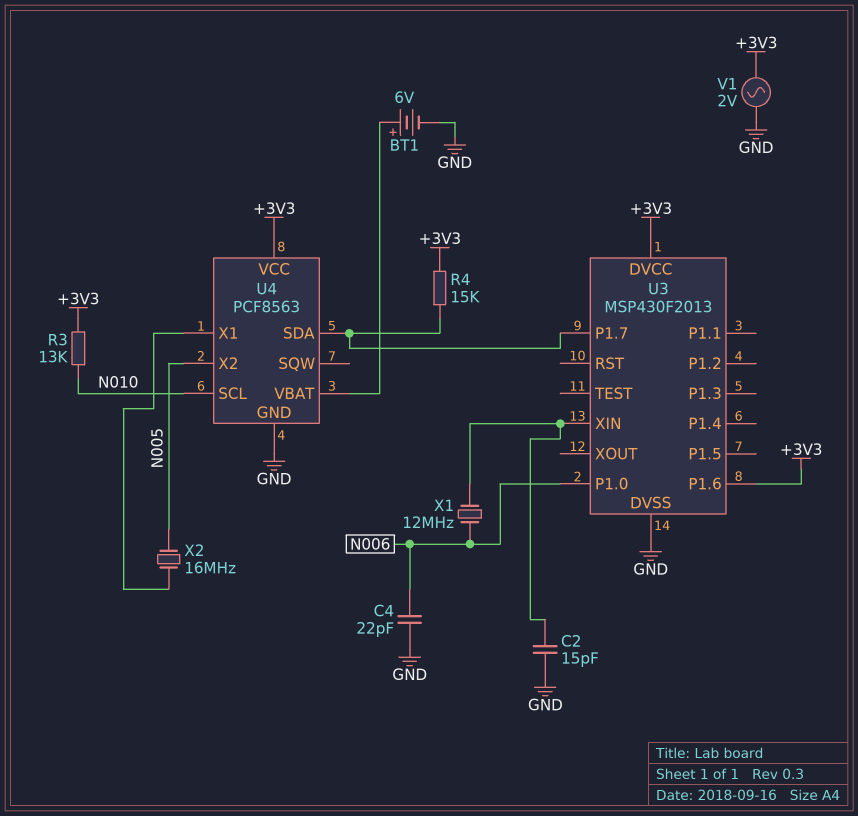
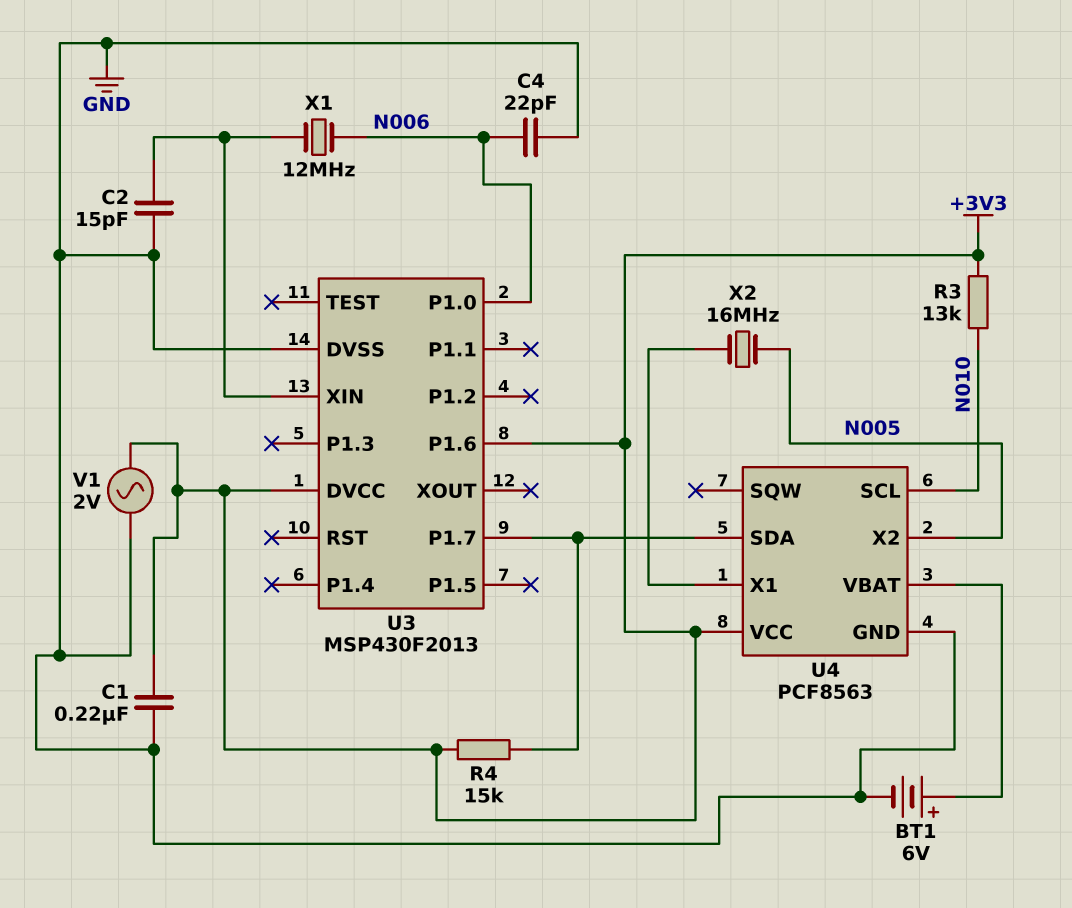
C1: none -> 220nF (+3V3, GND)

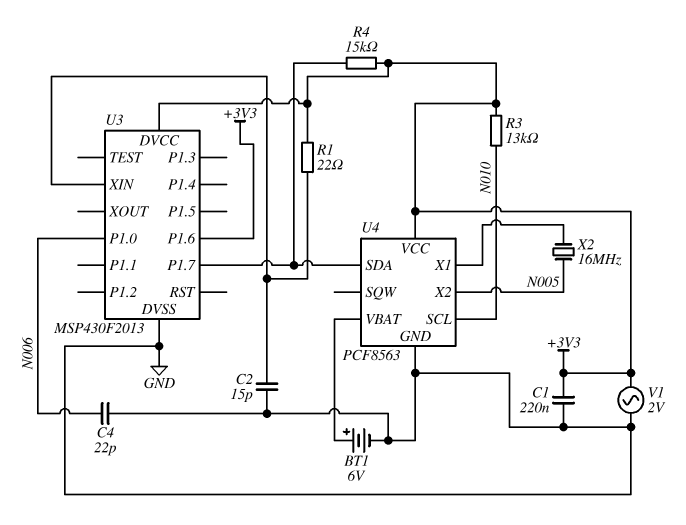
R1: none -> 22 (+3V3, U3/XIN)
X1: 12MHz (N006, U3/XIN) -> none

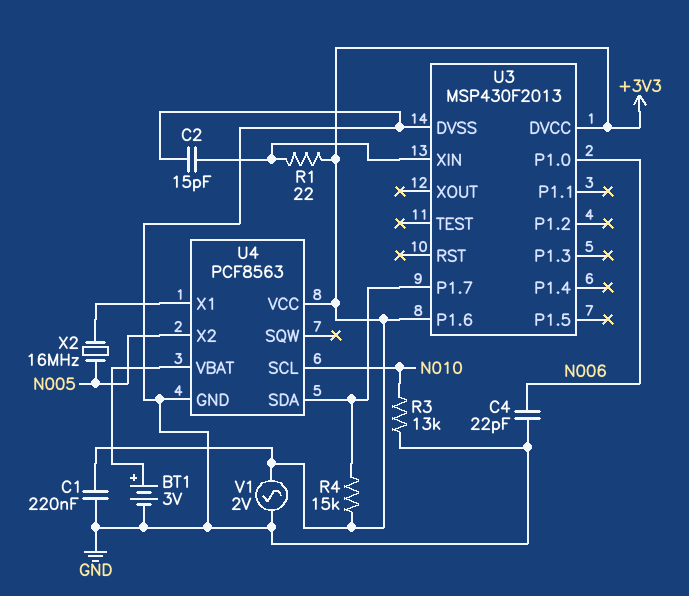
BT1: 6V (plus U4/VBAT, minus GND) -> 3V (plus U4/VBAT, minus GND)
R3: 13k (+3V3, N010) -> 13k (GND, N010)

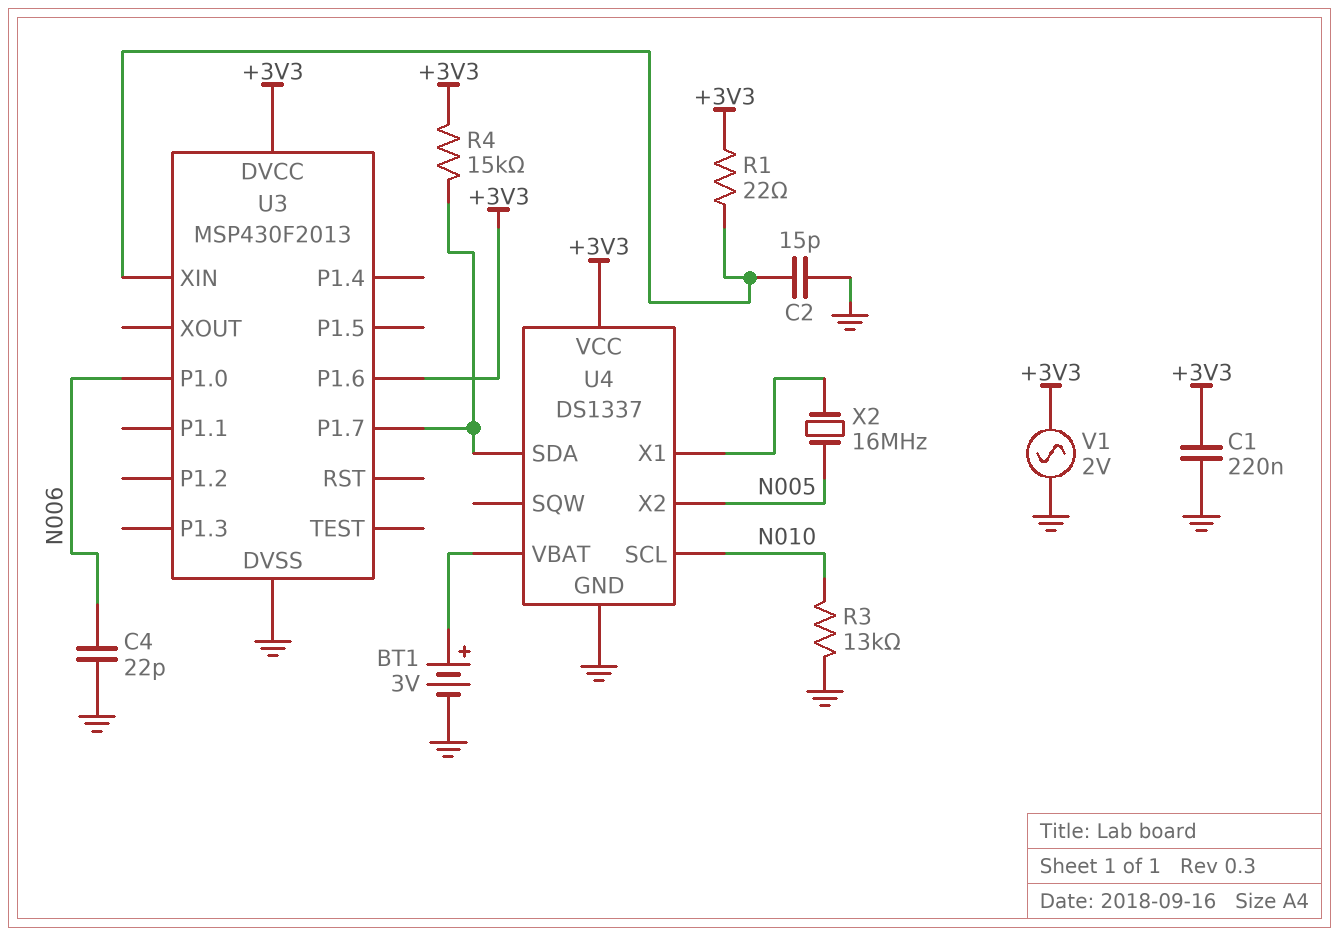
U4: PCF8563 -> DS1337

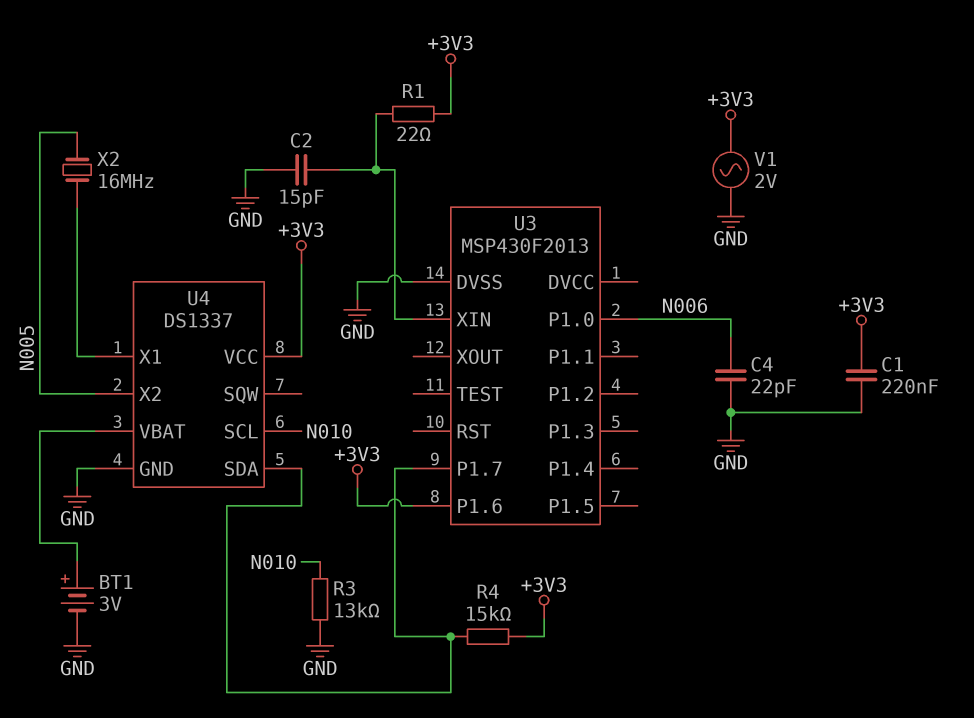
U3 pin DVCC: +3V3 -> none

